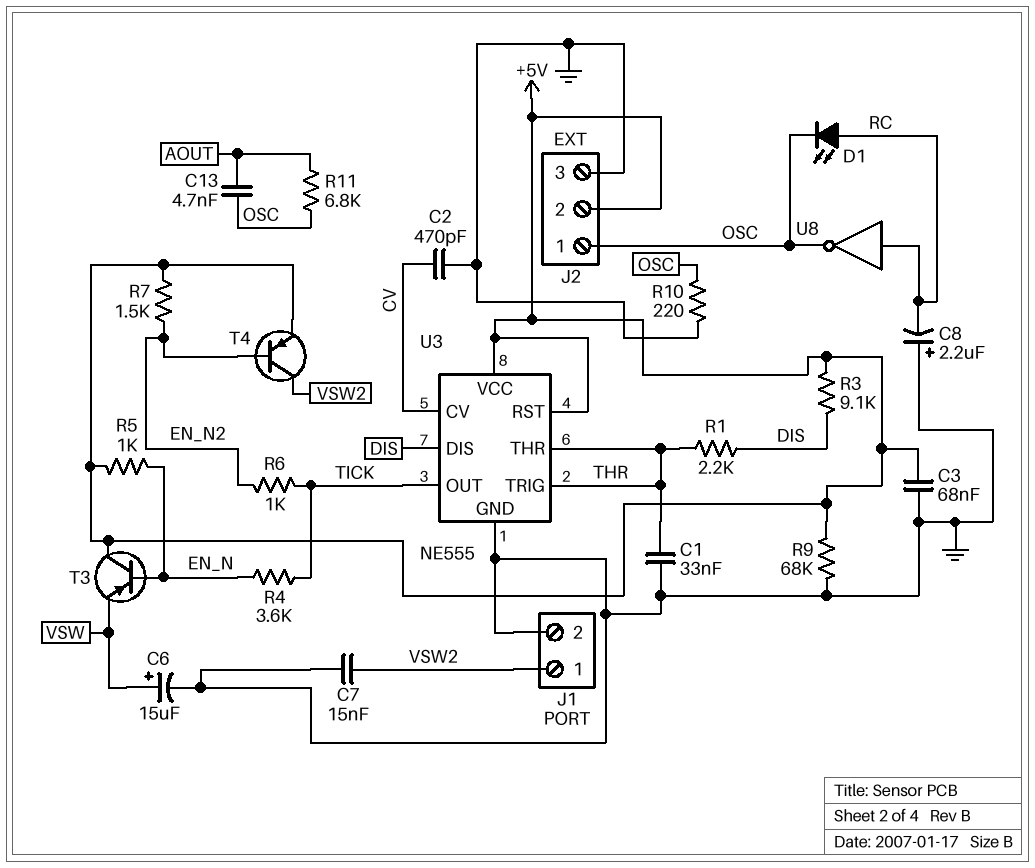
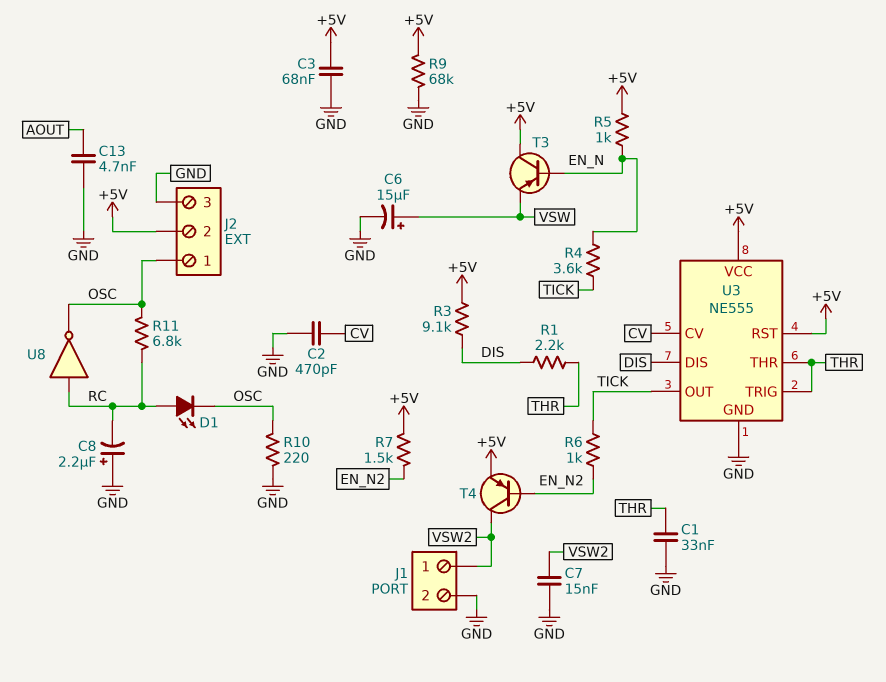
C13: 4.7nF (AOUT, OSC) -> 4.7nF (AOUT, GND)
R11: 6.8k (AOUT, OSC) -> 6.8k (OSC, RC)

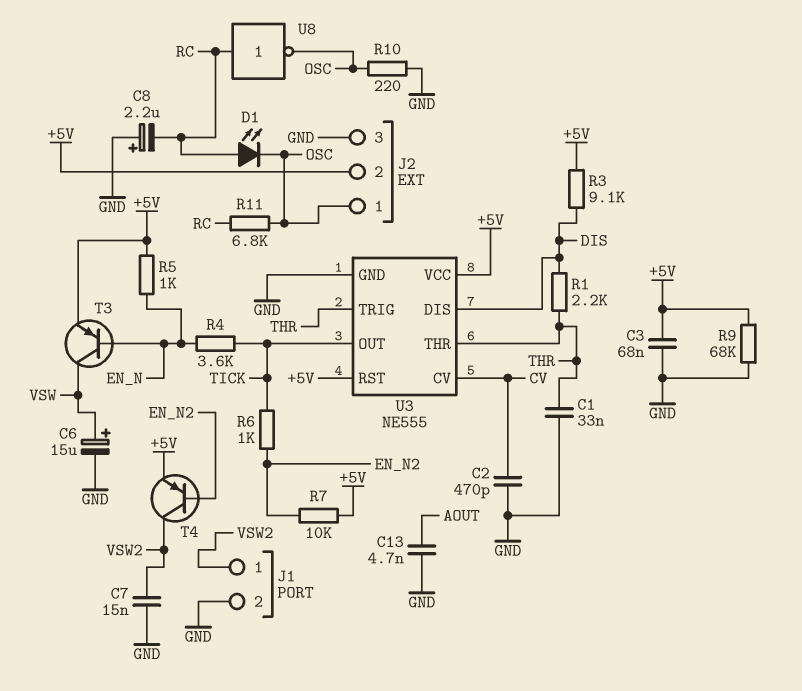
R7: 1.5k (+5V, EN_N2) -> 10k (+5V, EN_N2)
T3: PNP (B EN_N, C +5V, E VSW) -> PNP (B EN_N, C VSW, E +5V)

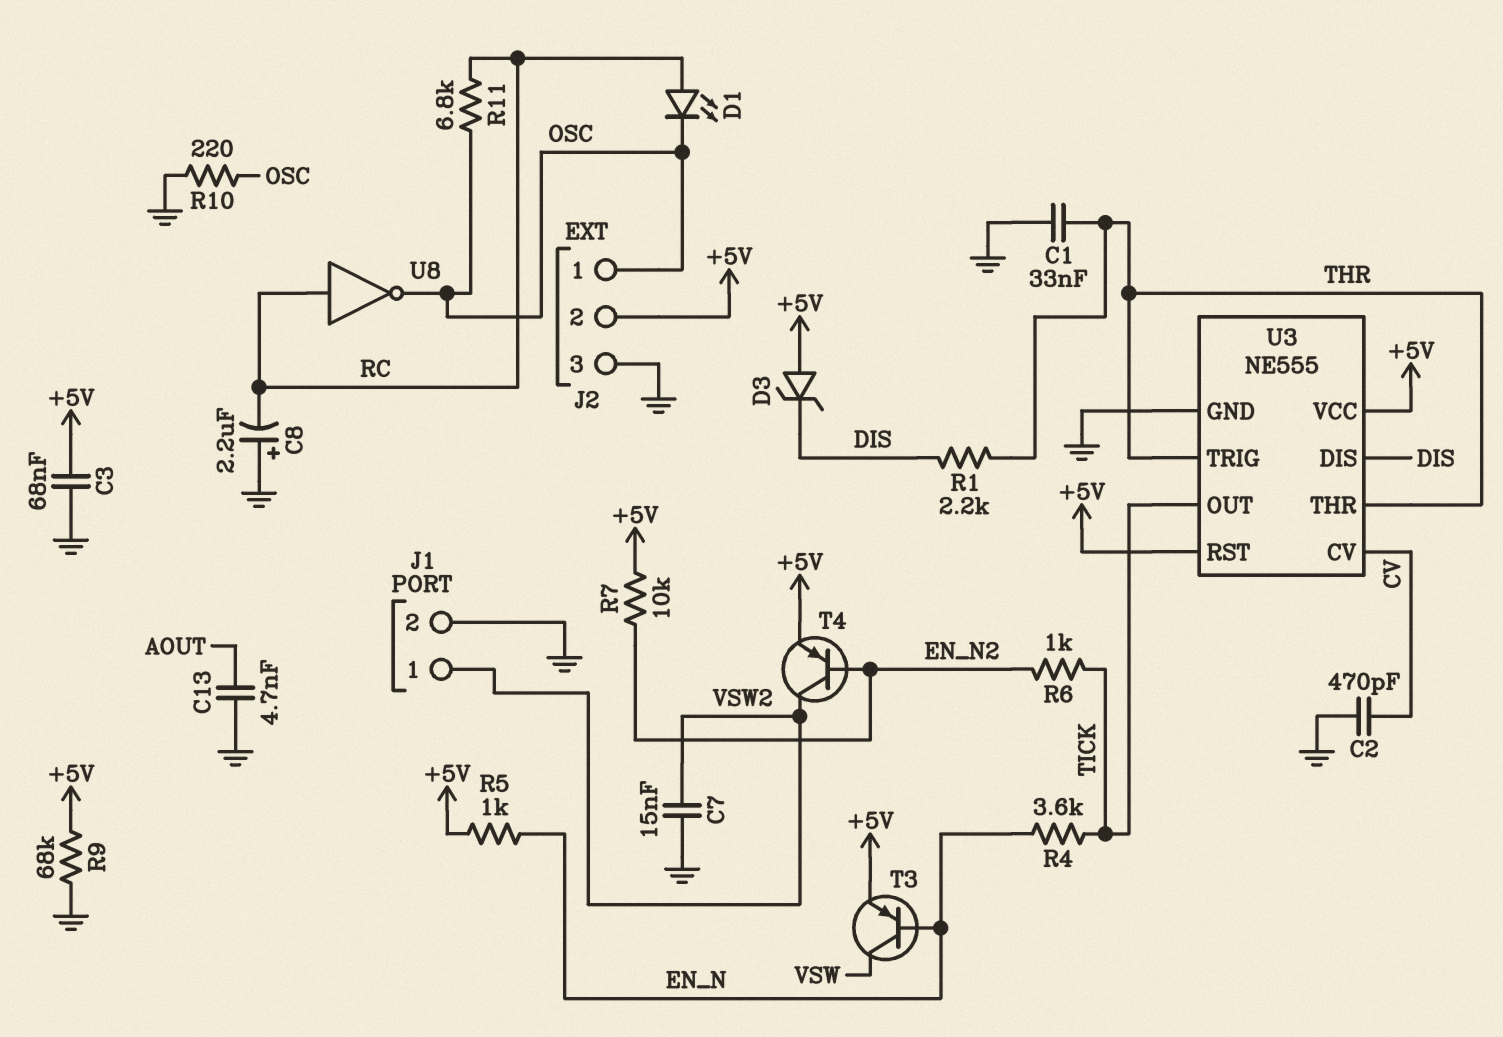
C6: 15uF (plus VSW, minus GND) -> none
D3: none -> zener (A +5V, K DIS)
R3: 9.1k (+5V, DIS) -> none

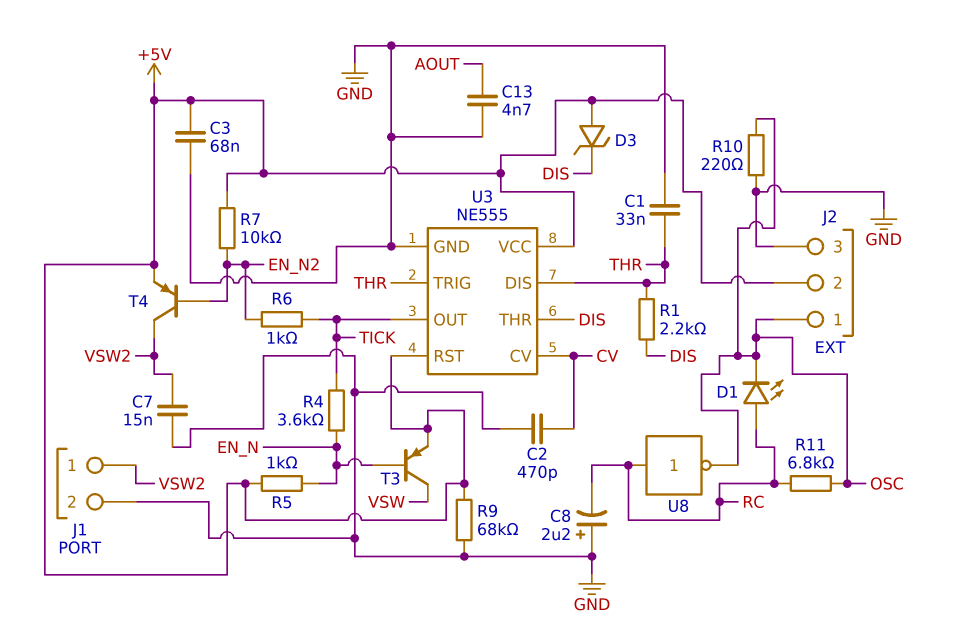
U3 pin DIS: DIS -> THR
U3 pin THR: THR -> DIS

